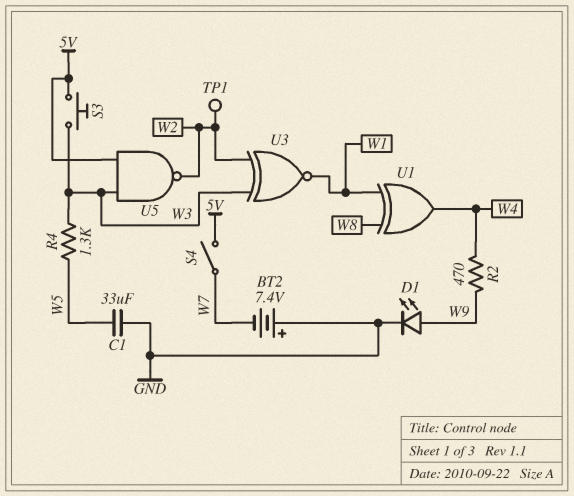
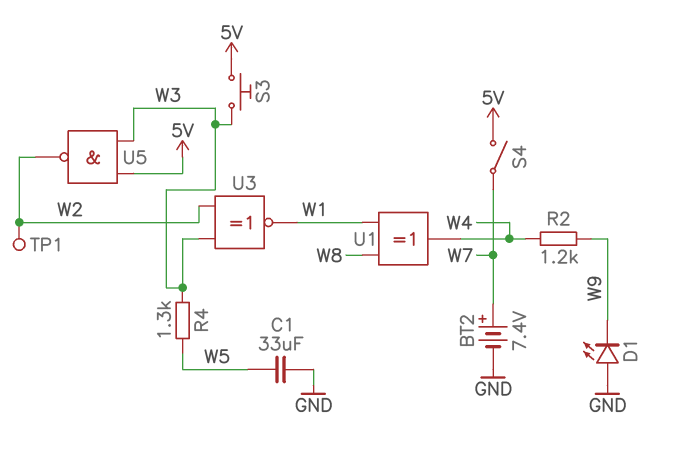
BT2: 7.4V (plus GND, minus W7) -> 7.4V (plus W7, minus GND)
D1: LED (A W9, K GND) -> LED (A GND, K W9)
R2: 470 (W4, W9) -> 1.2k (W4, W9)

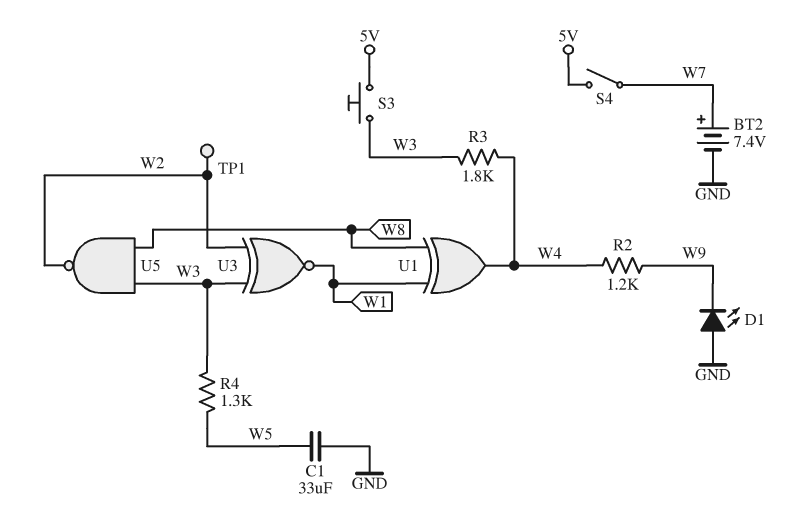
R3: none -> 1.8k (W3, W4)
U5: NAND (in 5V, in W3, out W2) -> NAND (in W3, in W8, out W2)

